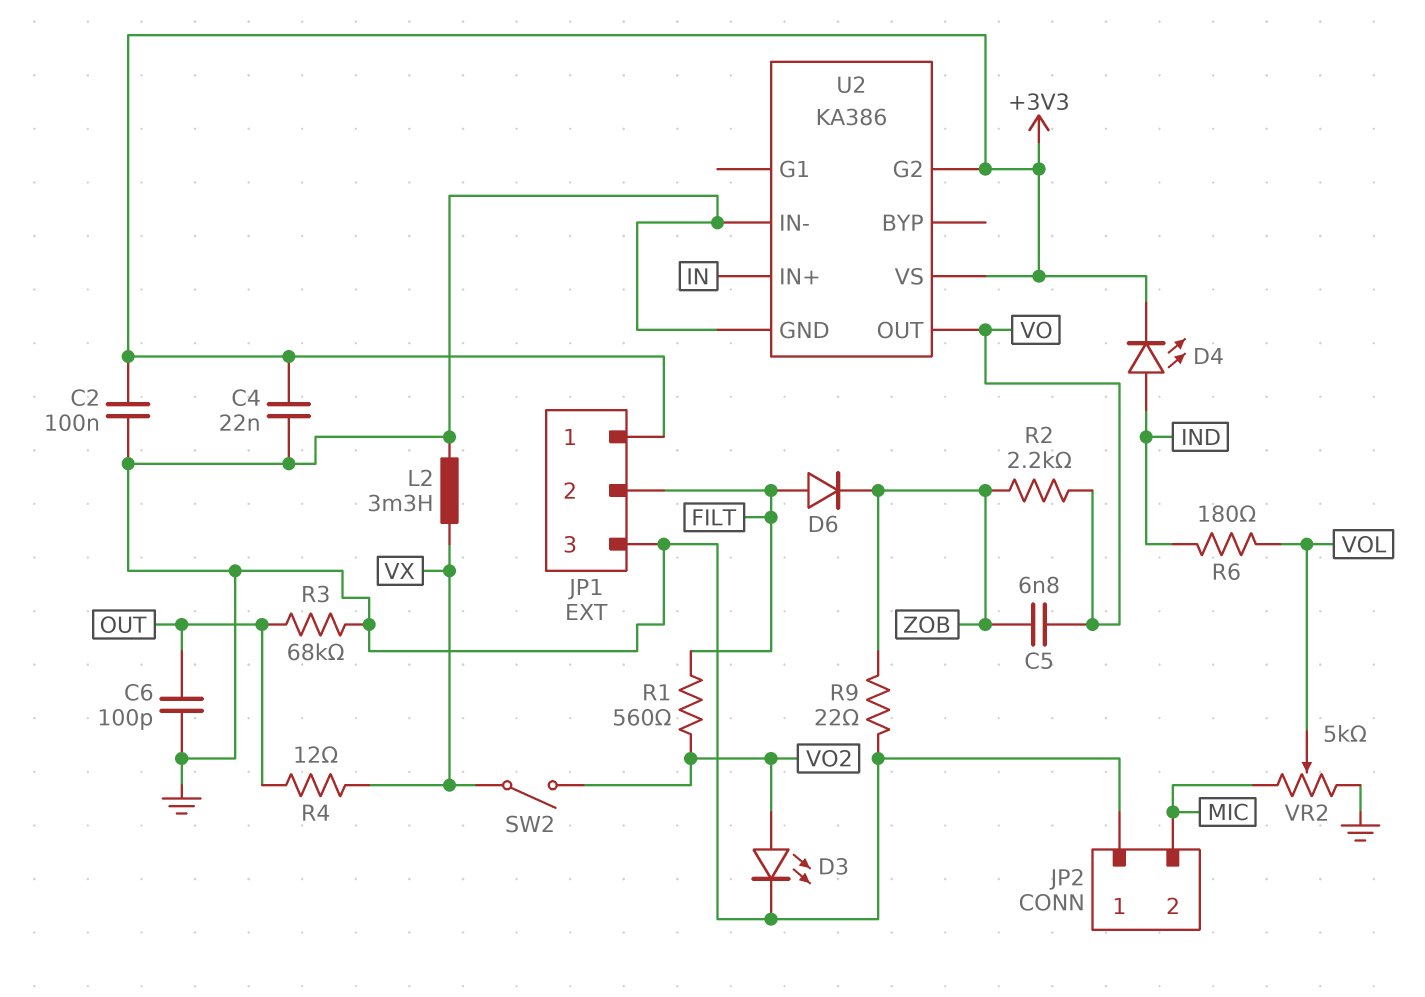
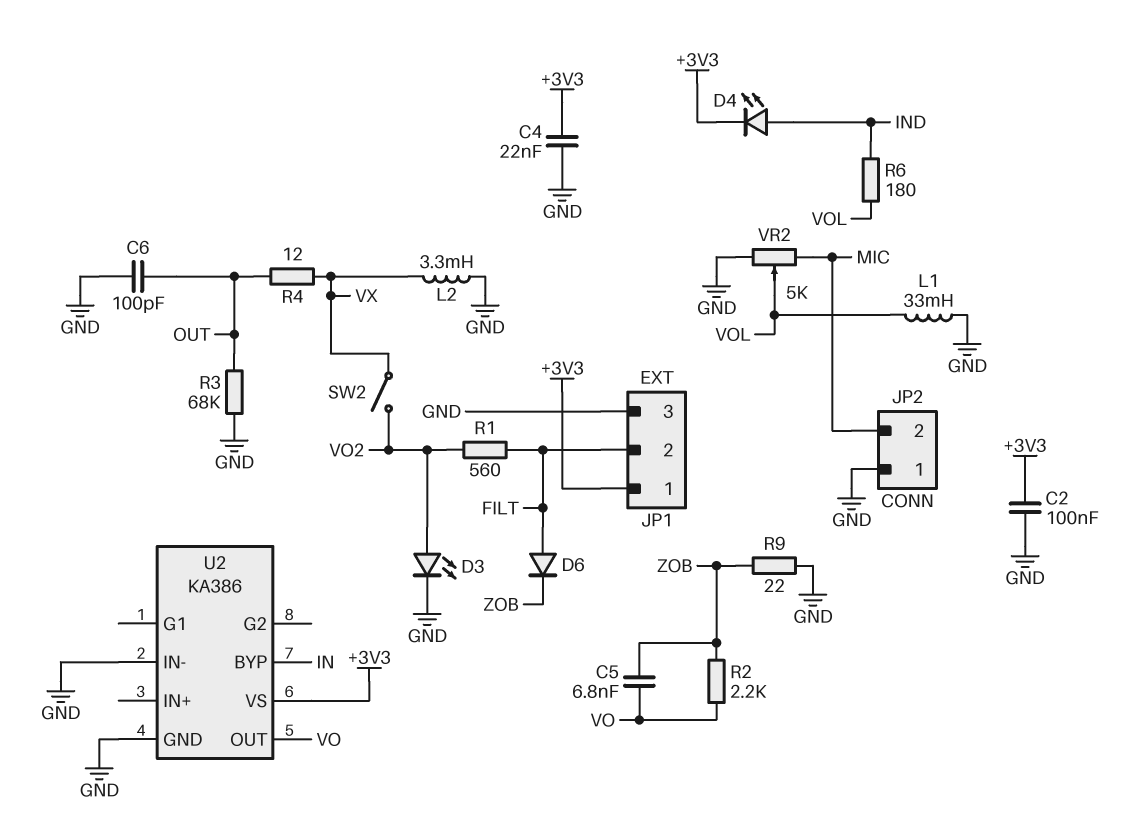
L1: none -> 33mH (GND, VOL)
U2 pin BYP: none -> IN
U2 pin G2: +3V3 -> none
U2 pin IN+: IN -> none

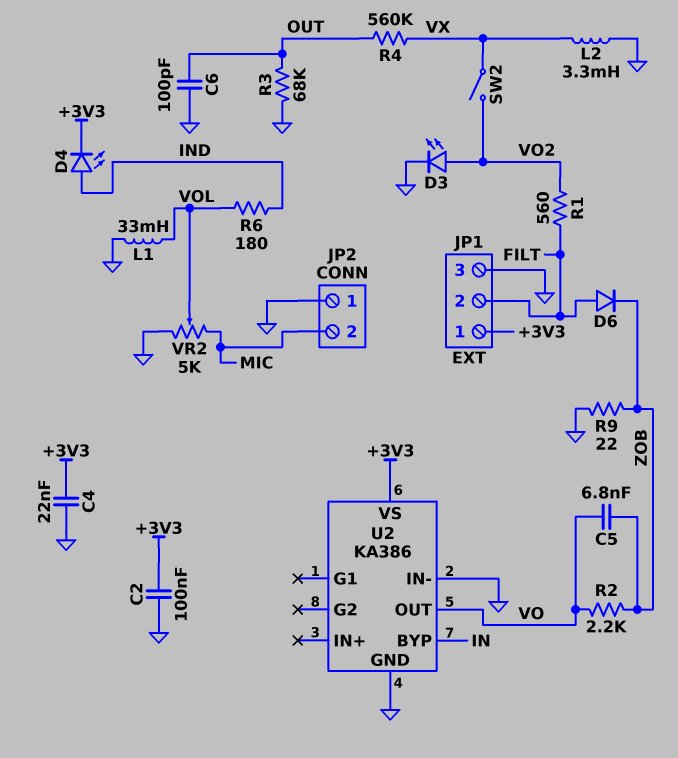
R4: 12 (OUT, VX) -> 560k (OUT, VX)

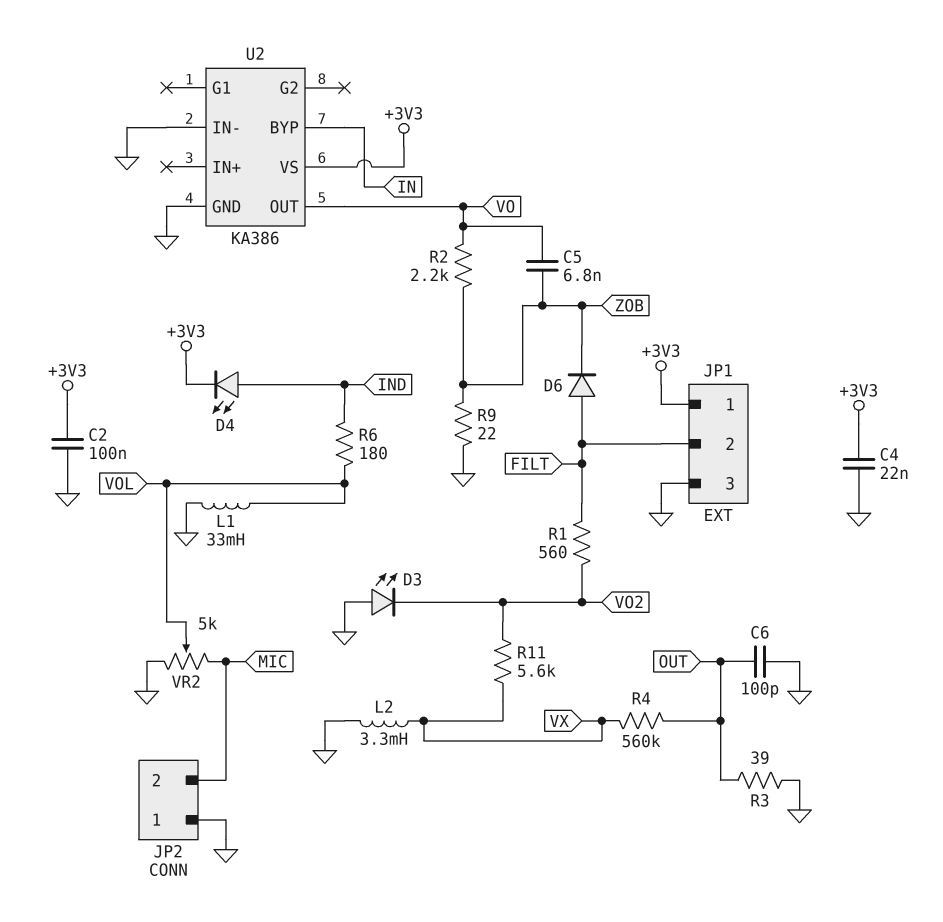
D3: LED (A VO2, K GND) -> LED (A GND, K VO2)
R3: 68k (GND, OUT) -> 39 (GND, OUT)
R11: none -> 5.6k (VO2, VX)
SW2: switch (VO2, VX) -> none

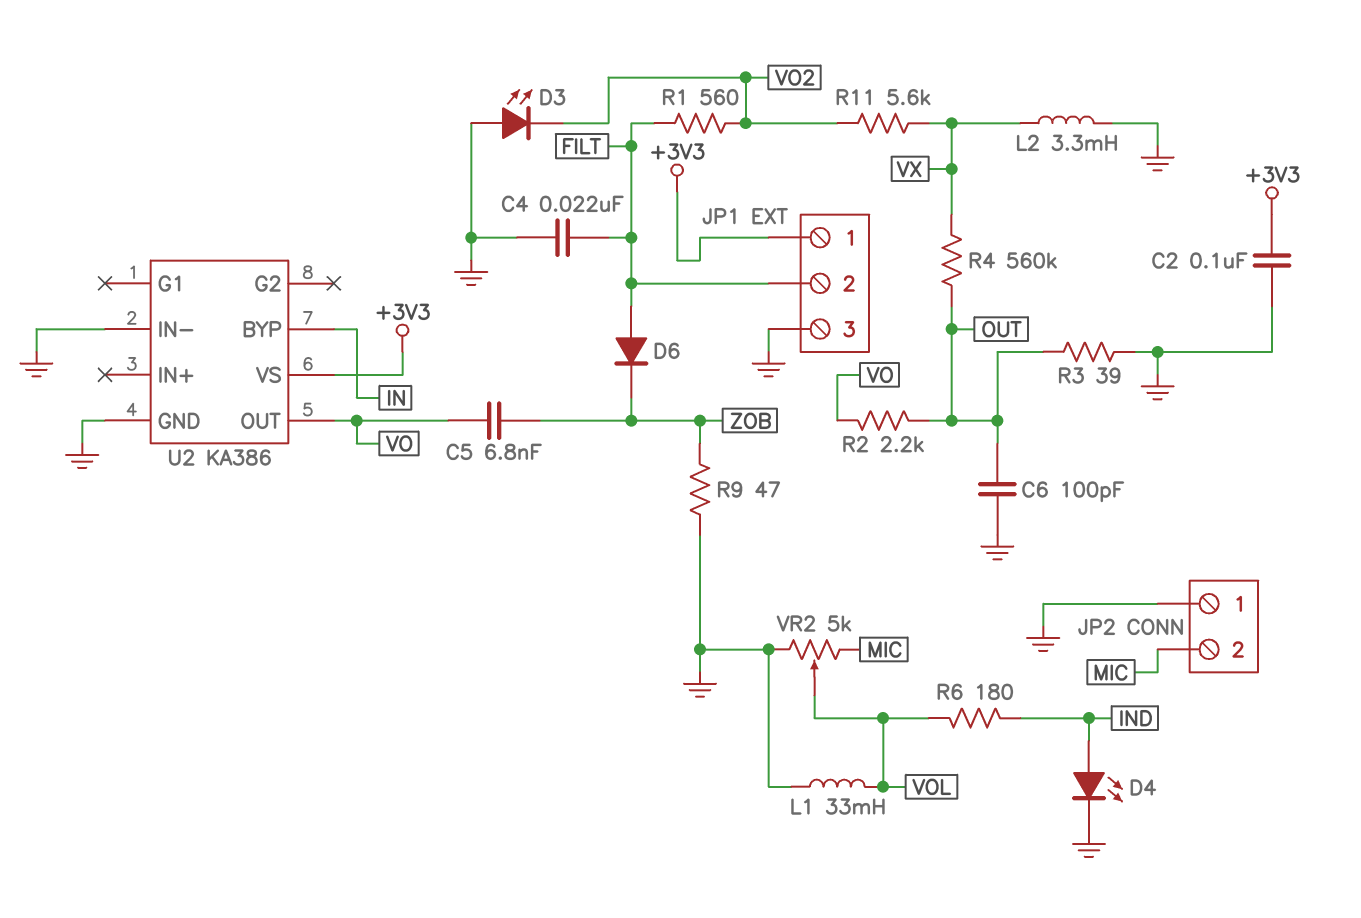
C4: 22nF (+3V3, GND) -> 22nF (FILT, GND)
D4: LED (A IND, K +3V3) -> LED (A IND, K GND)
R2: 2.2k (VO, ZOB) -> 2.2k (OUT, VO)
R9: 22 (GND, ZOB) -> 47 (GND, ZOB)

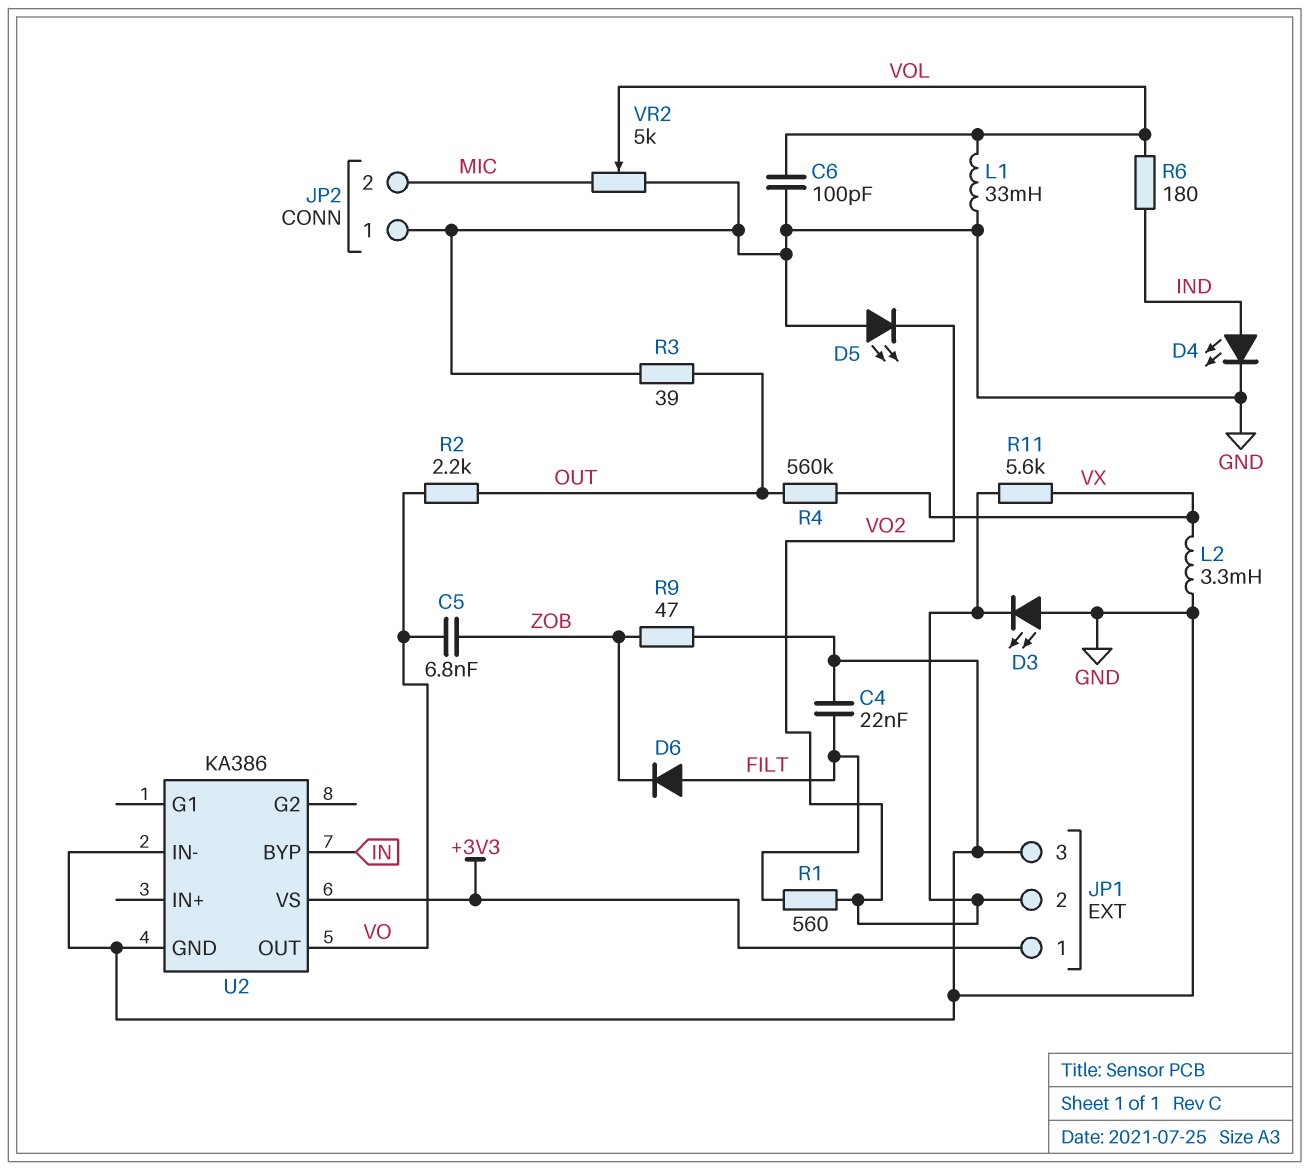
C2: 100nF (+3V3, GND) -> none
C6: 100pF (GND, OUT) -> 100pF (GND, VOL)
D5: none -> LED (A GND, K VO2)
JP1 pin 2: FILT -> VO2

